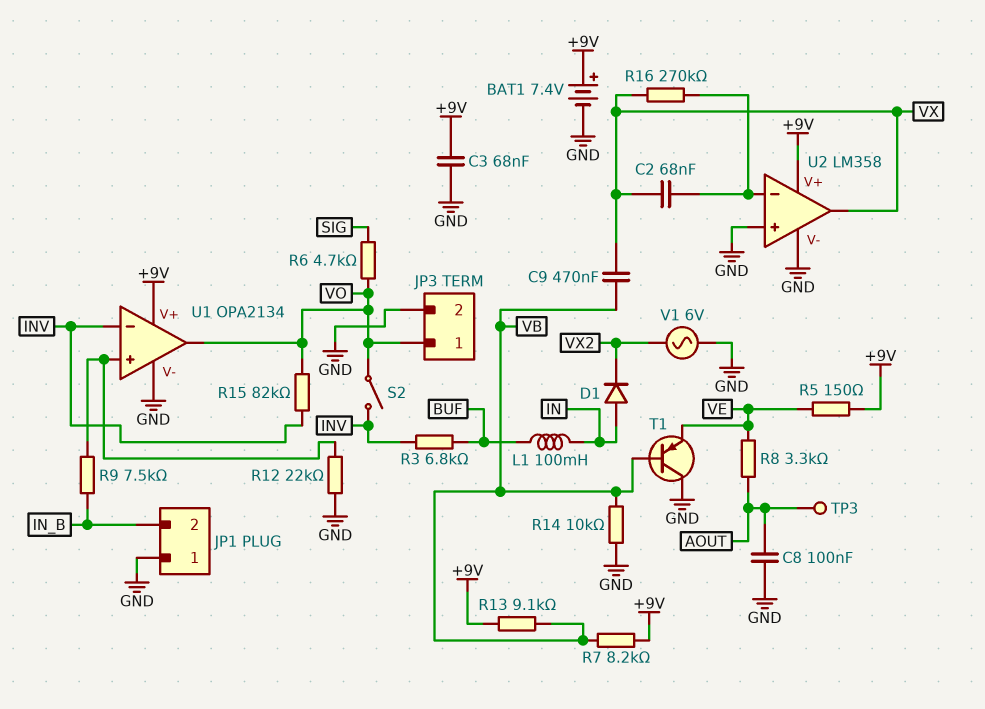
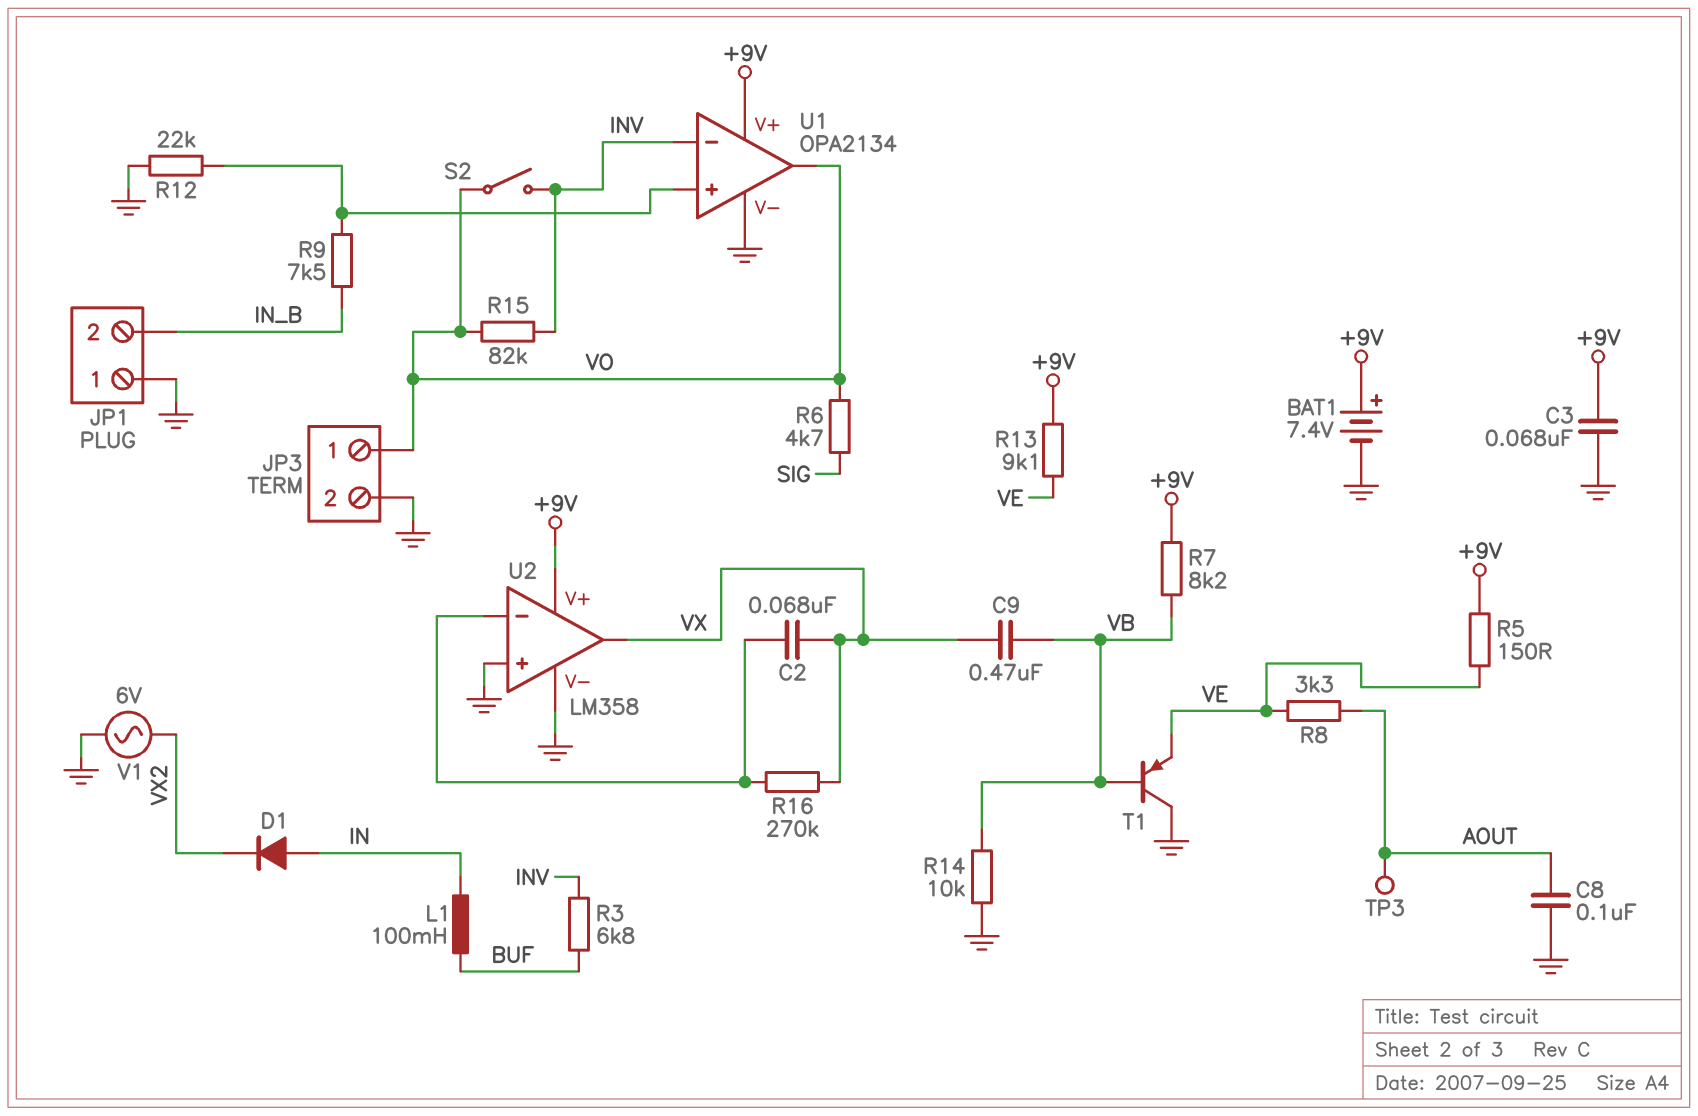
R13: 9.1k (+9V, VB) -> 9.1k (+9V, VE)

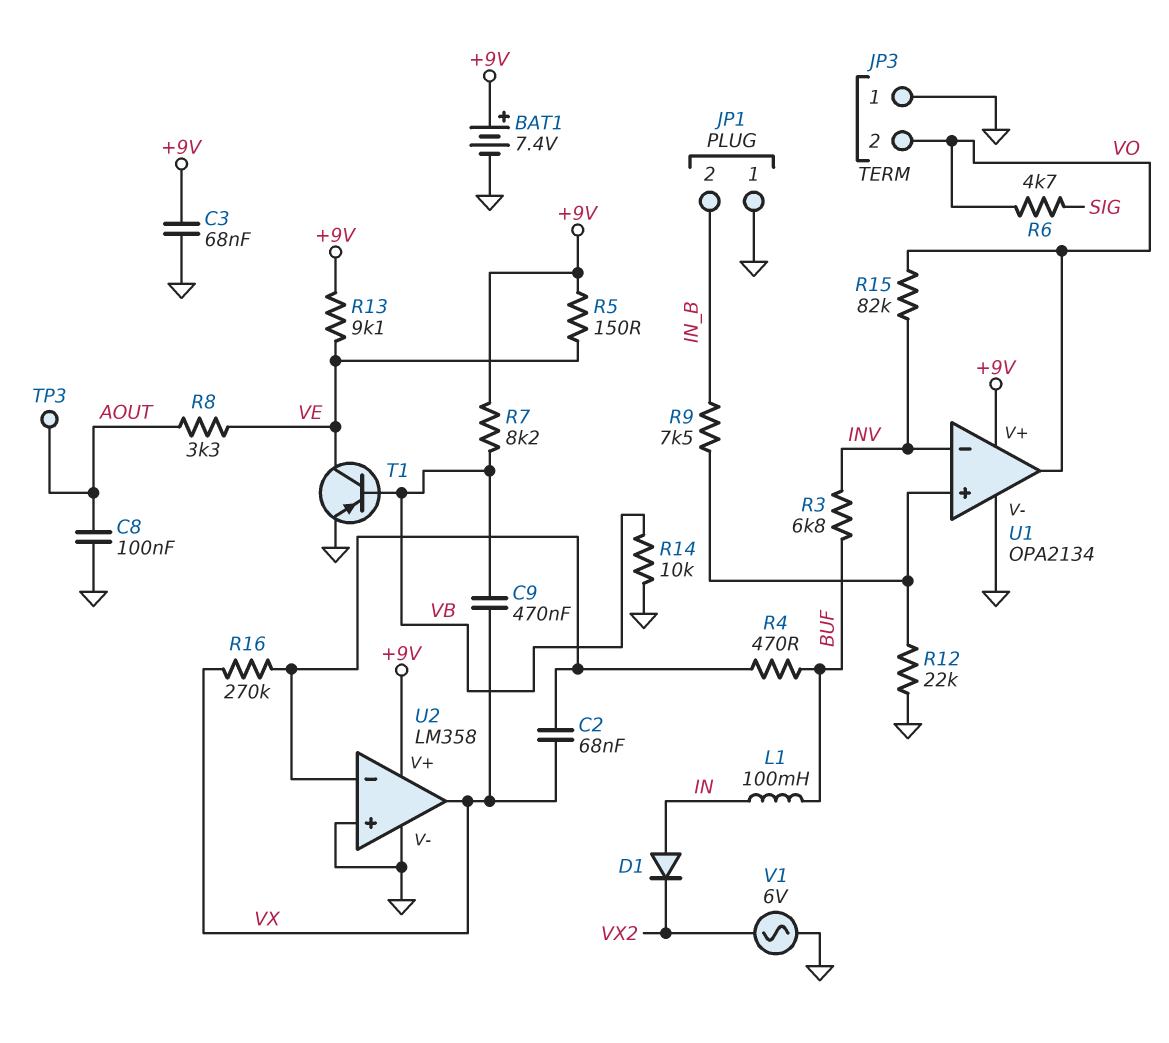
JP3 pin 1: VO -> GND
JP3 pin 2: GND -> VO
R4: none -> 470 (BUF, U2/in-)
S2: switch (INV, VO) -> none
T1: PNP (B VB, C GND, E VE) -> PNP (B VB, C VE, E GND)

